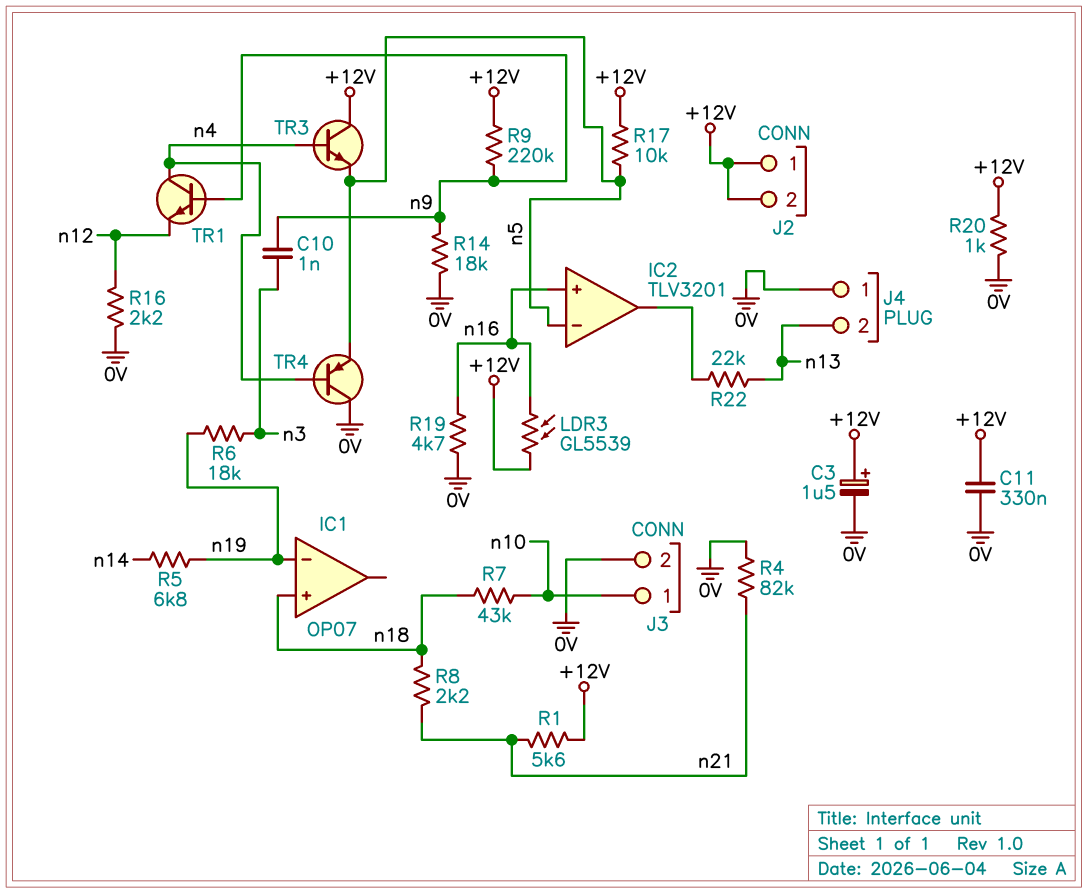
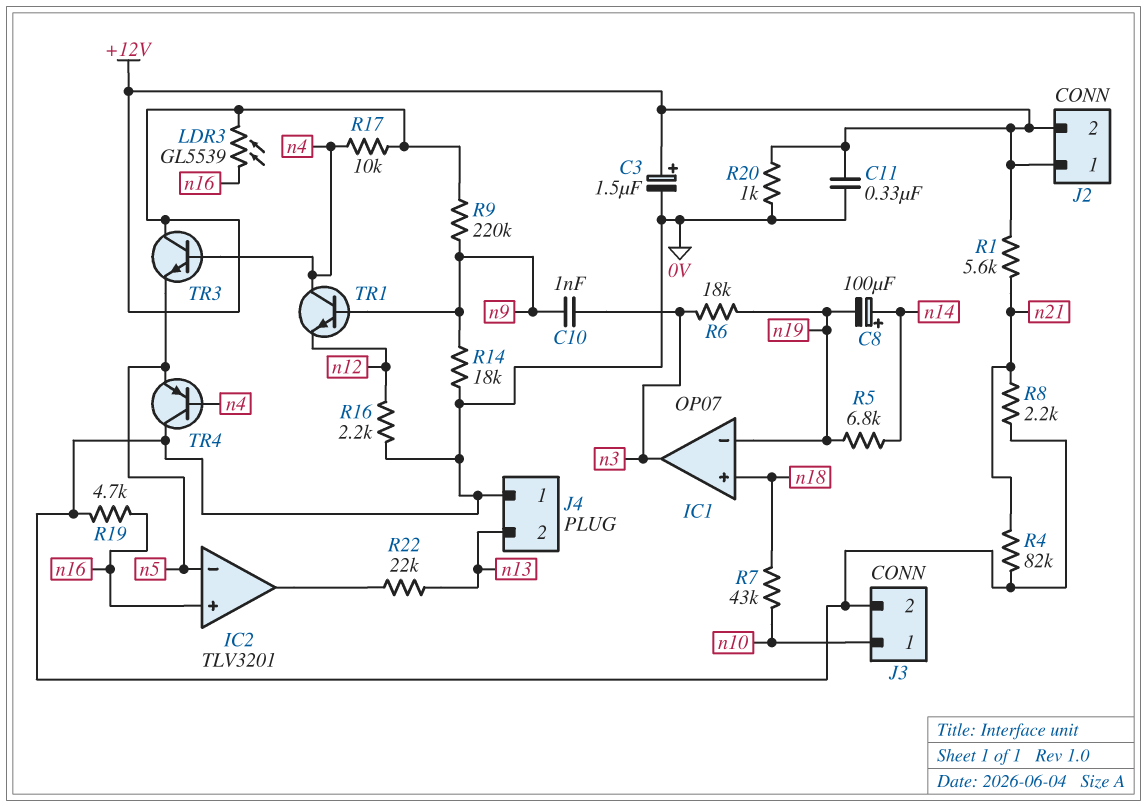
C8: none -> 100uF (plus n14, minus n19)
IC1 pin out: none -> n3
R8: 2.2k (n18, n21) -> 2.2k (0V, n21)
R17: 10k (+12V, n5) -> 10k (+12V, n4)

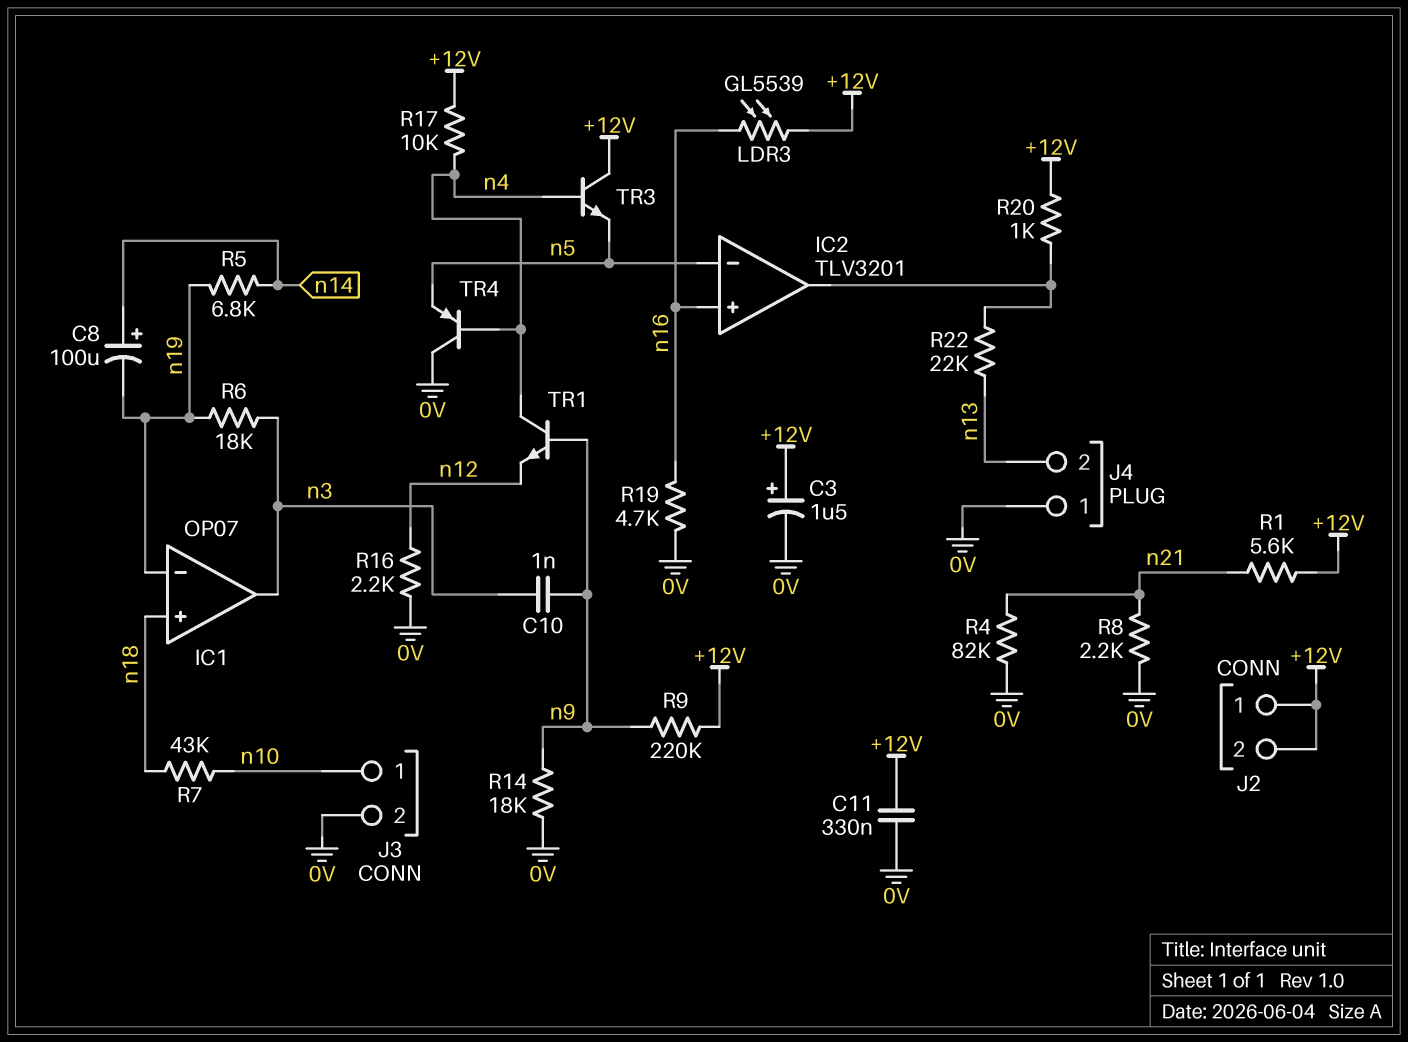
R20: 1k (+12V, 0V) -> 1k (+12V, IC2/out)

